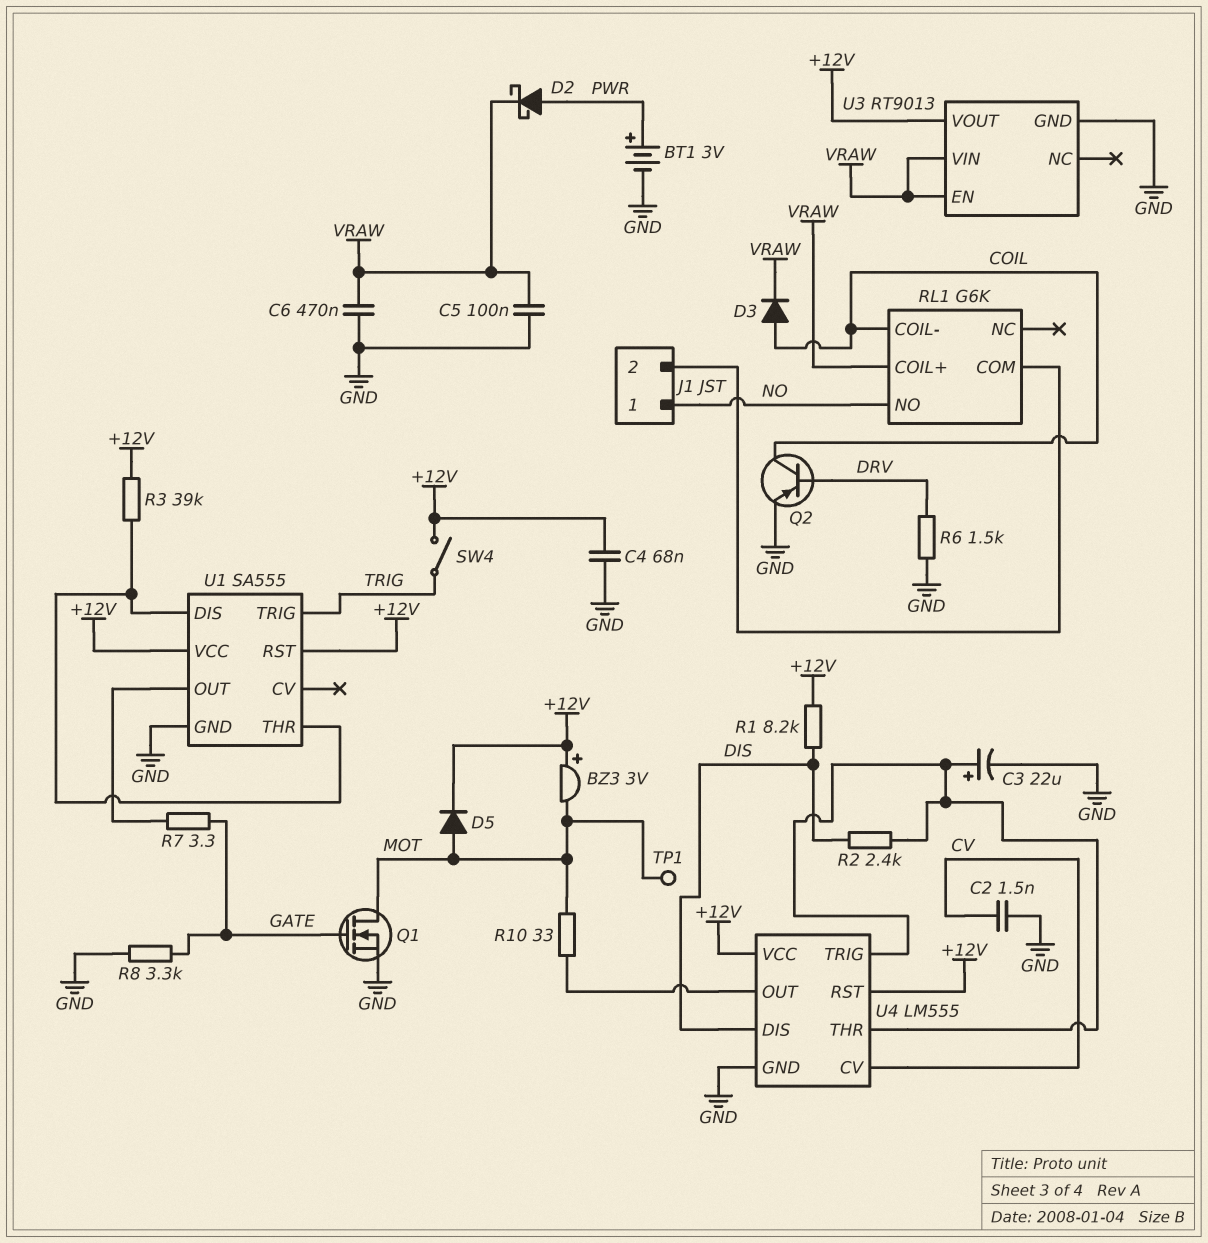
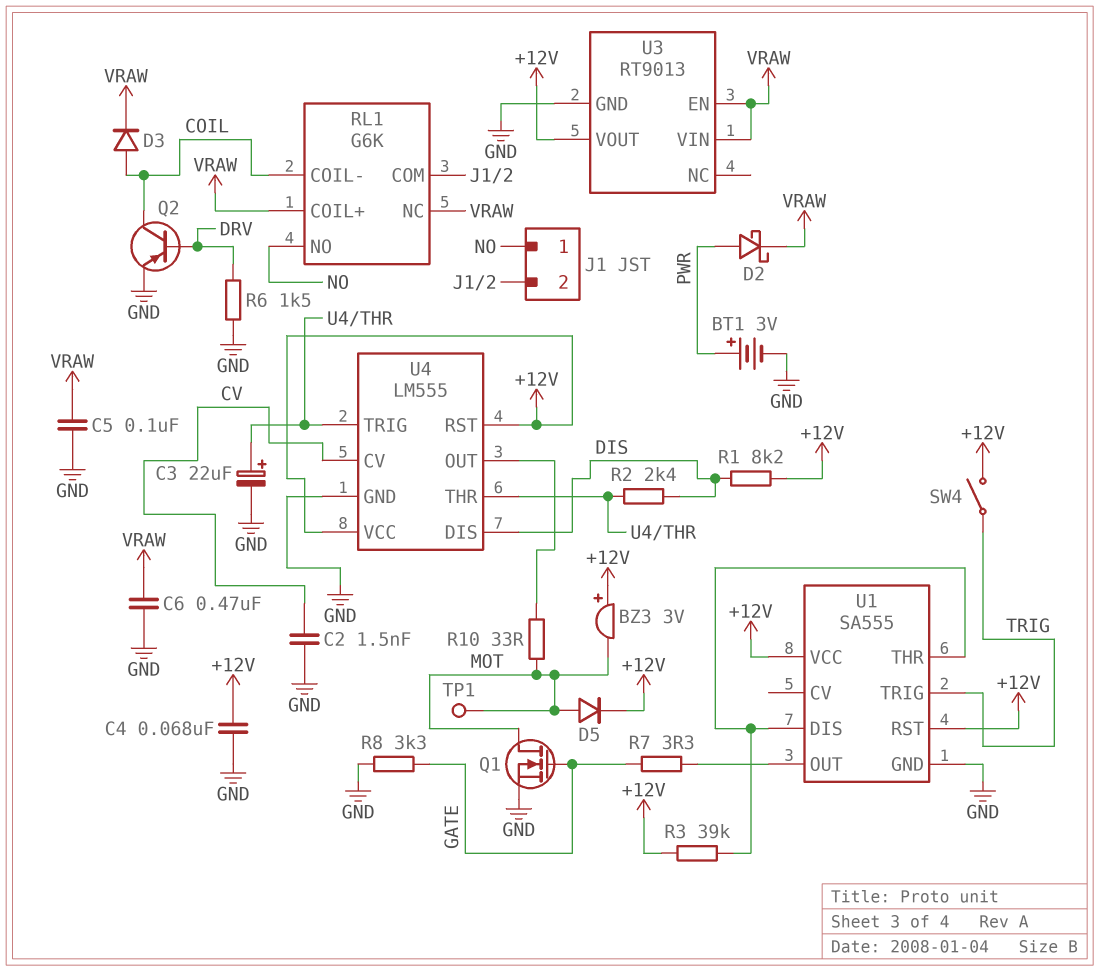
RL1 pin NC: none -> VRAW

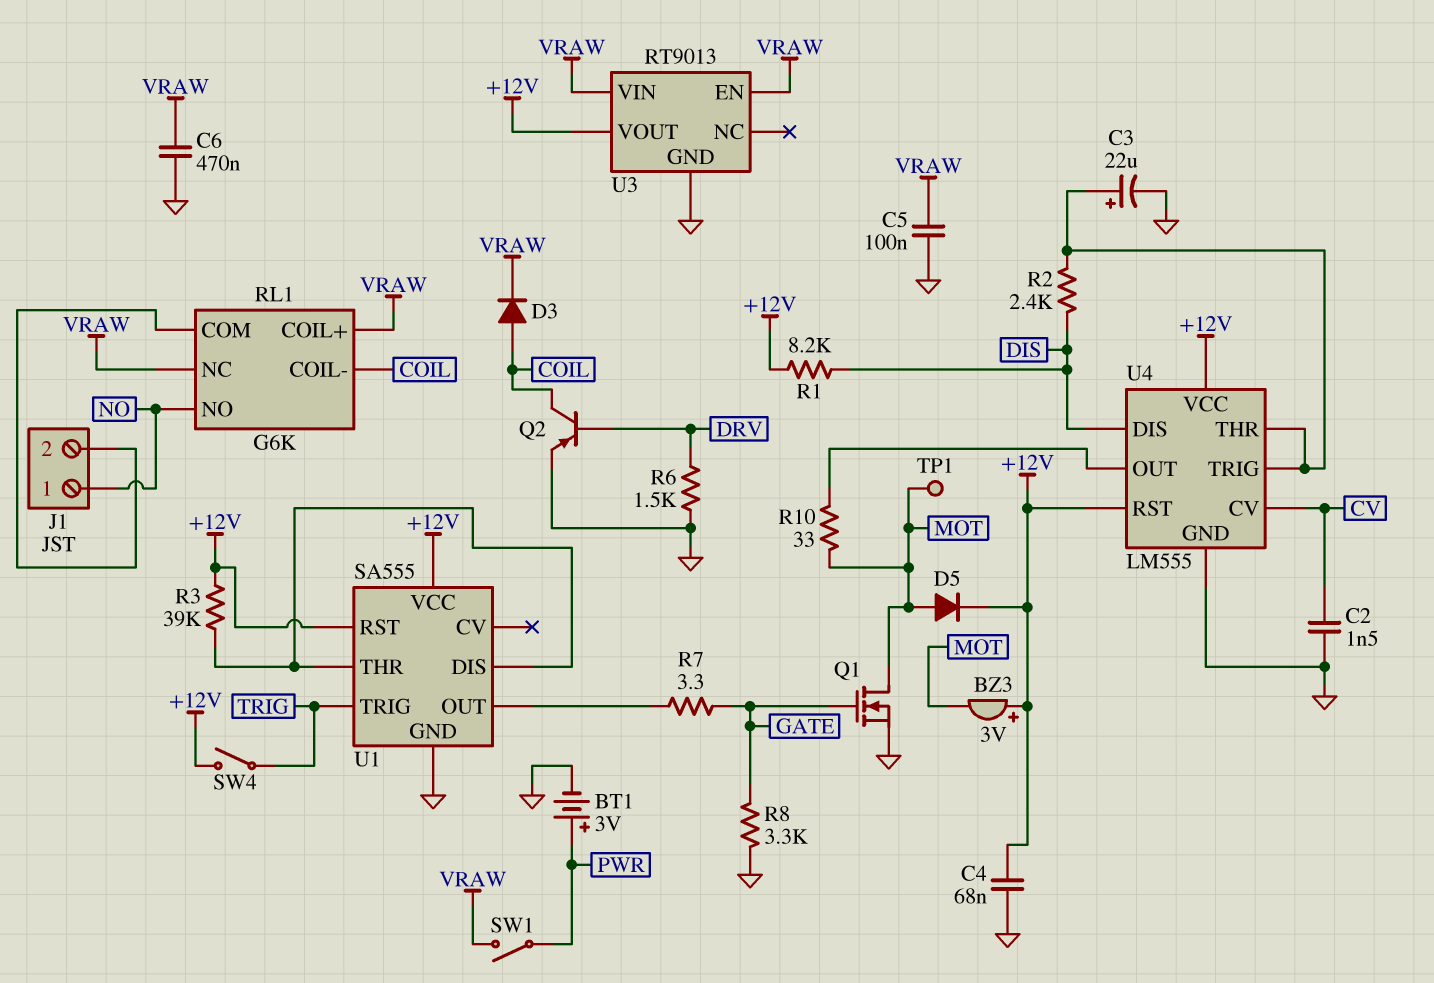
D2: schottky (A PWR, K VRAW) -> none
SW1: none -> switch (PWR, VRAW)

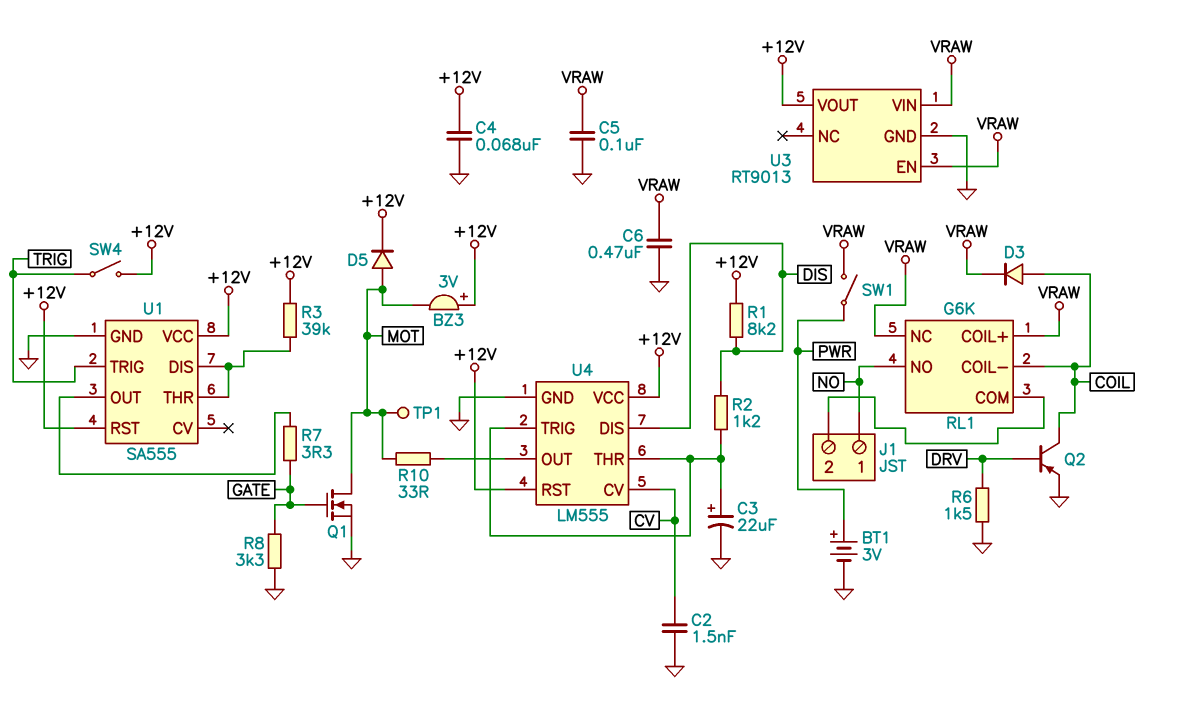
R2: 2.4k (DIS, U4/THR) -> 1.2k (DIS, U4/THR)

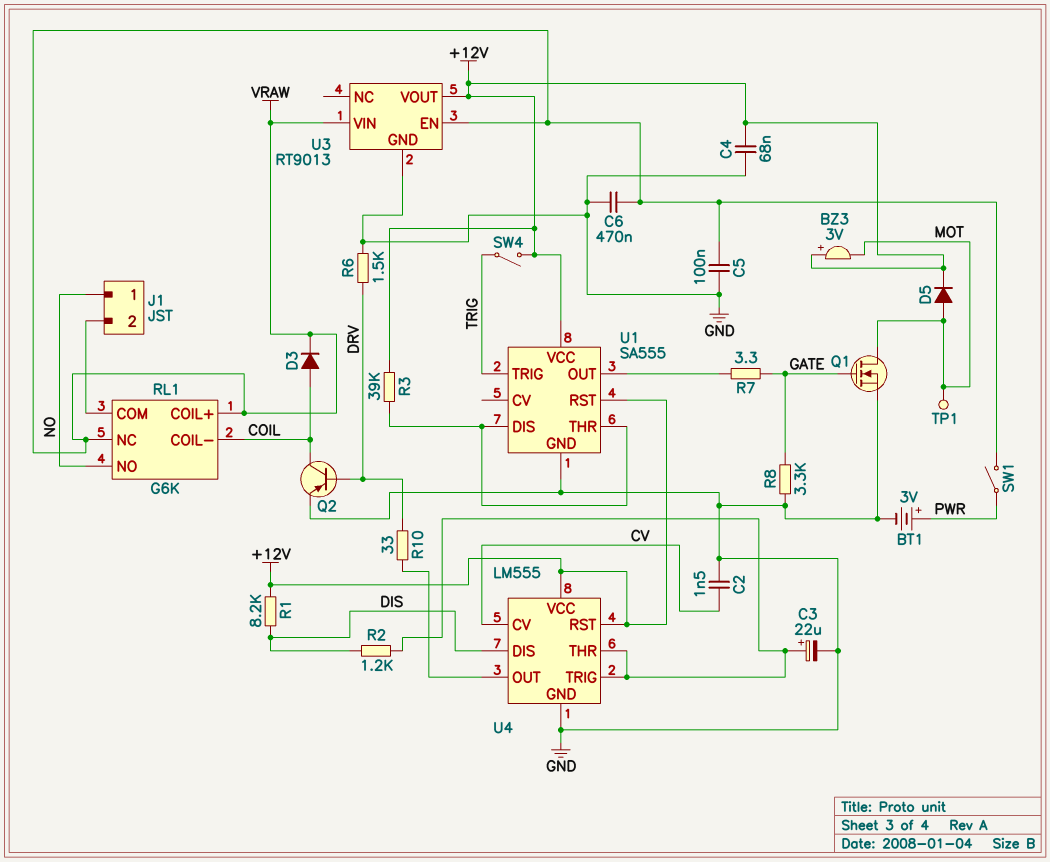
R10: 33 (MOT, U4/OUT) -> 33 (DRV, U4/OUT)

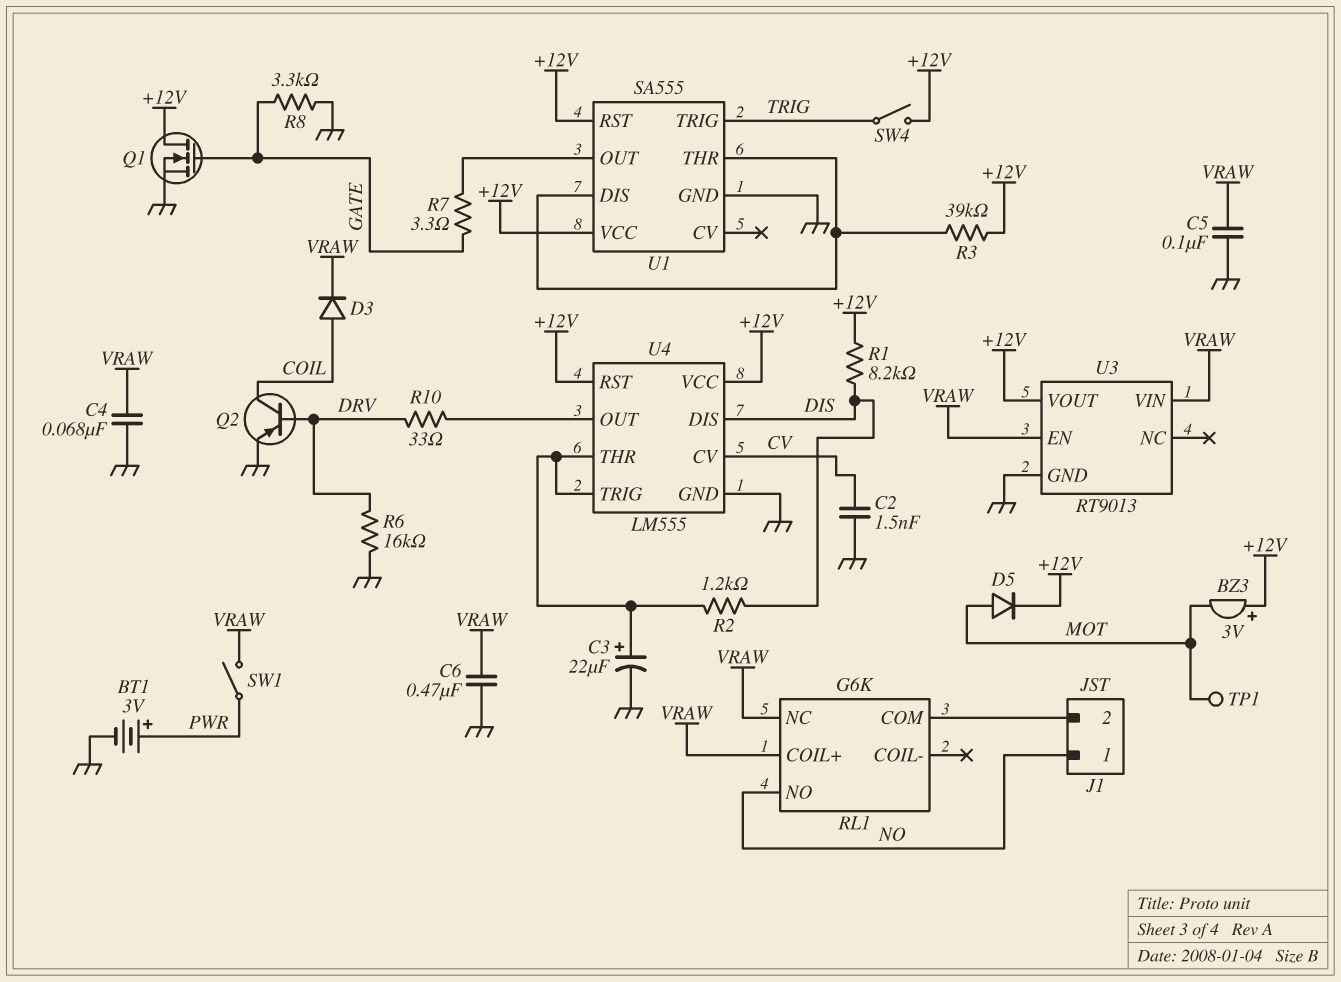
C4: 68nF (+12V, GND) -> 68nF (GND, VRAW)
Q1: NMOS (G GATE, D MOT, S GND) -> NMOS (G GATE, D +12V, S GND)
R6: 1.5k (DRV, GND) -> 16k (DRV, GND)
RL1 pin COIL-: COIL -> none

